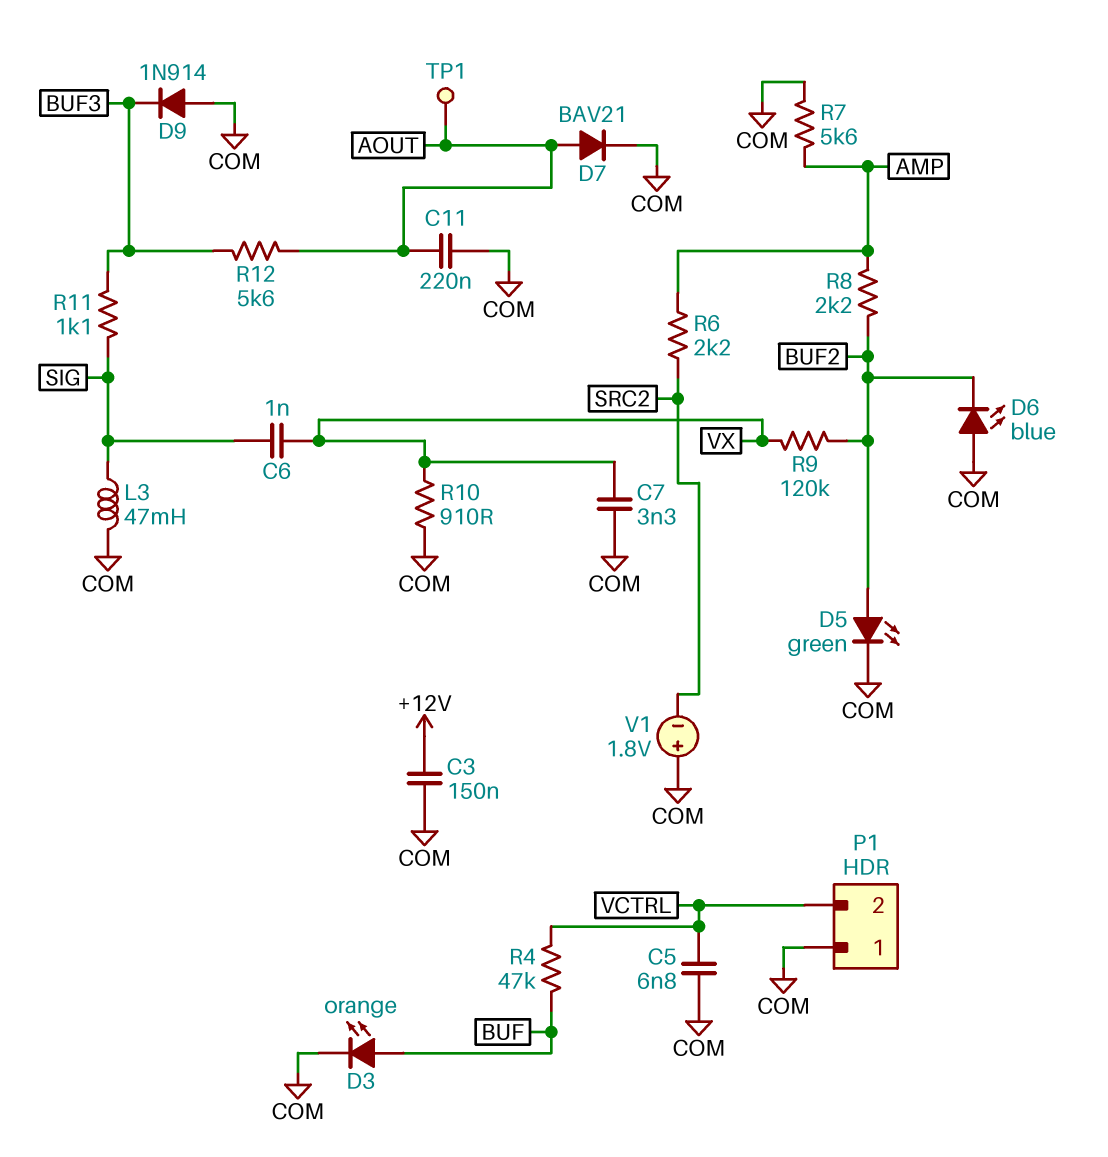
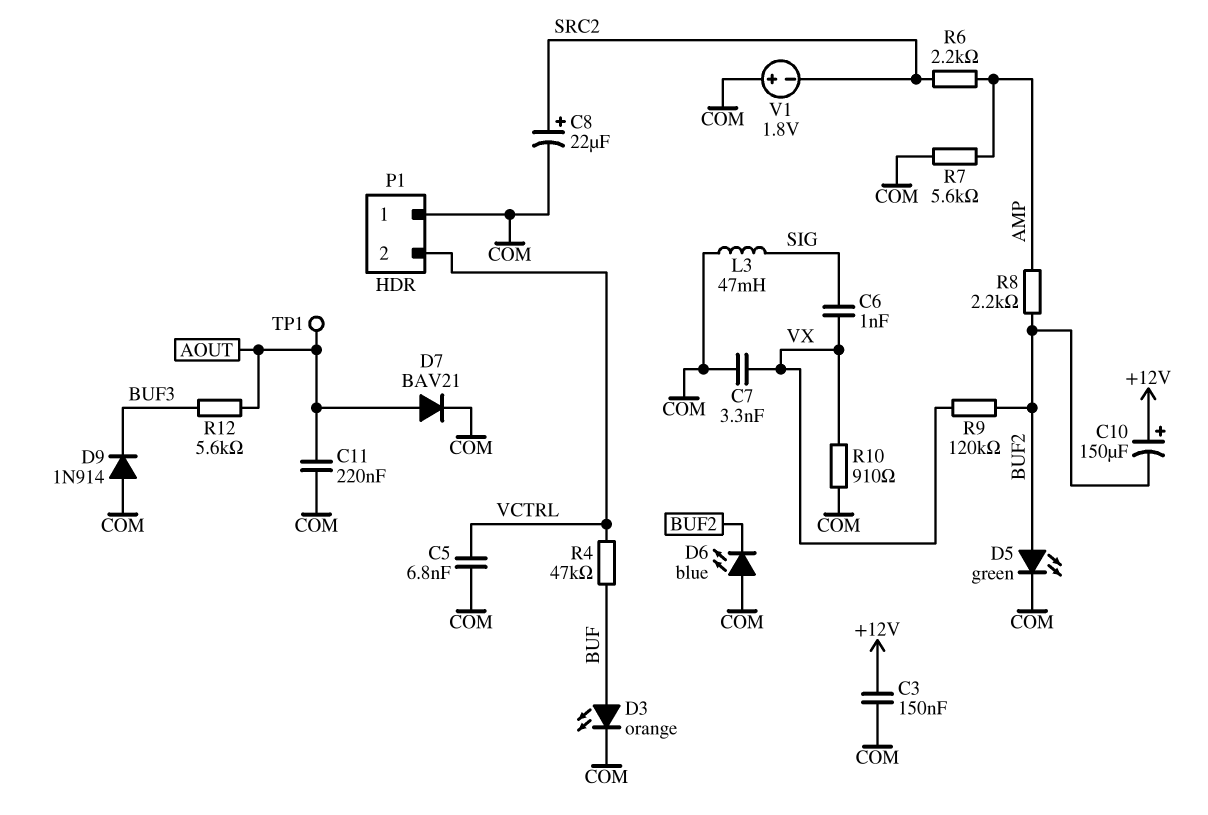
C8: none -> 22uF (plus SRC2, minus COM)
C10: none -> 150uF (plus +12V, minus BUF2)
R11: 1.1k (BUF3, SIG) -> none

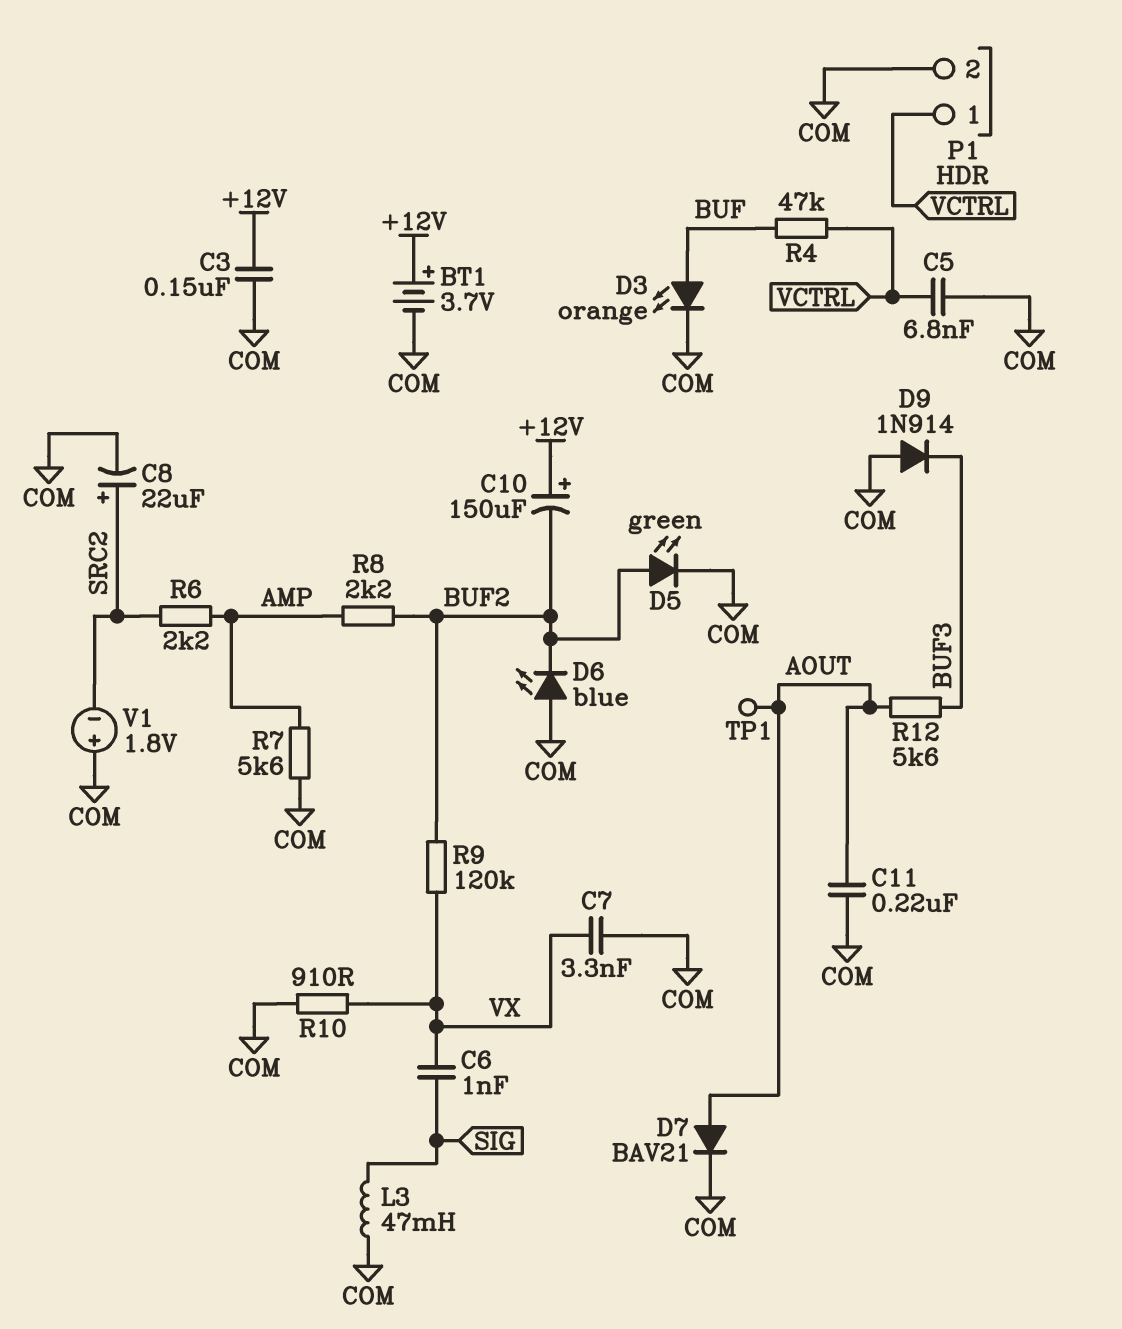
BT1: none -> 3.7V (plus +12V, minus COM)
P1 pin 1: COM -> VCTRL
P1 pin 2: VCTRL -> COM

